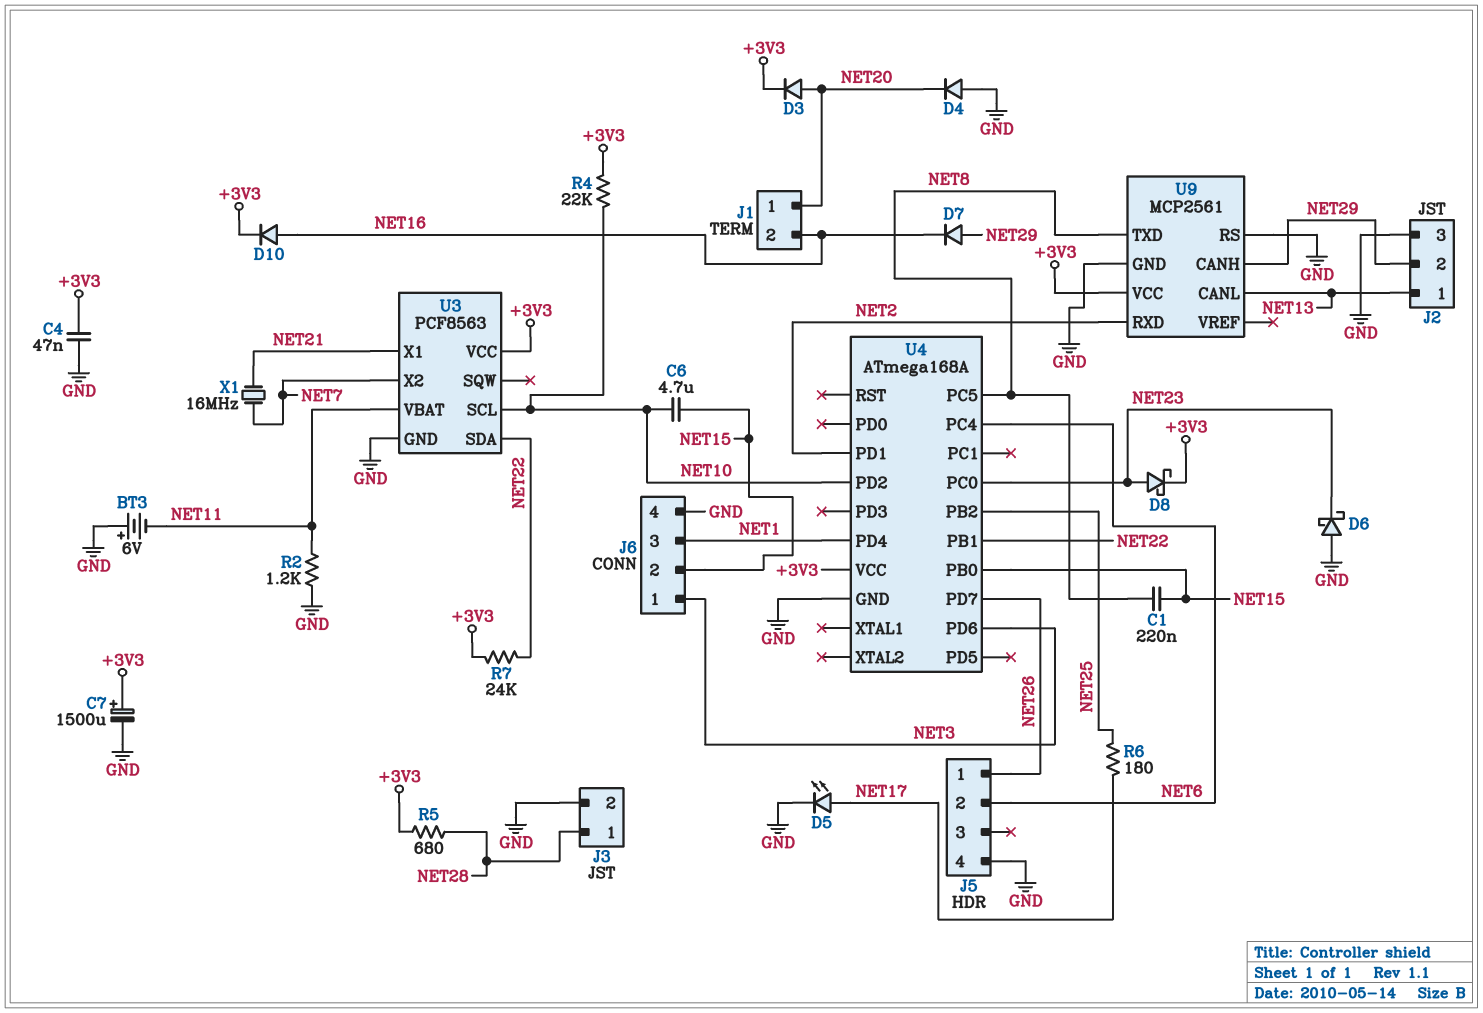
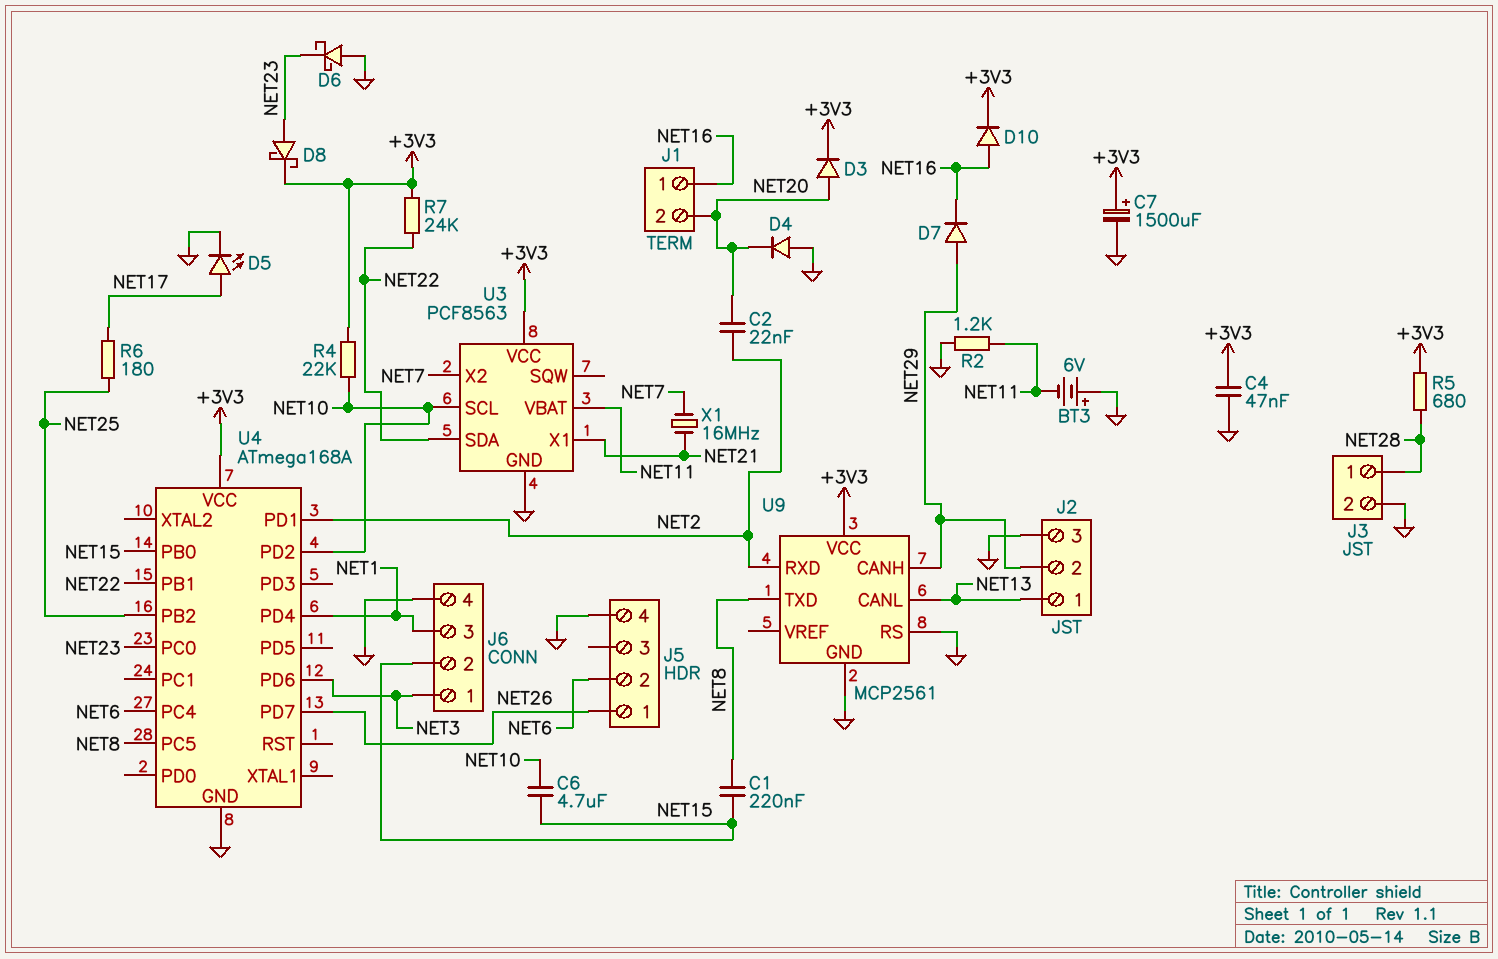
C2: none -> 22nF (NET2, NET20)
J1 pin 1: NET20 -> NET16
J1 pin 2: NET16 -> NET20

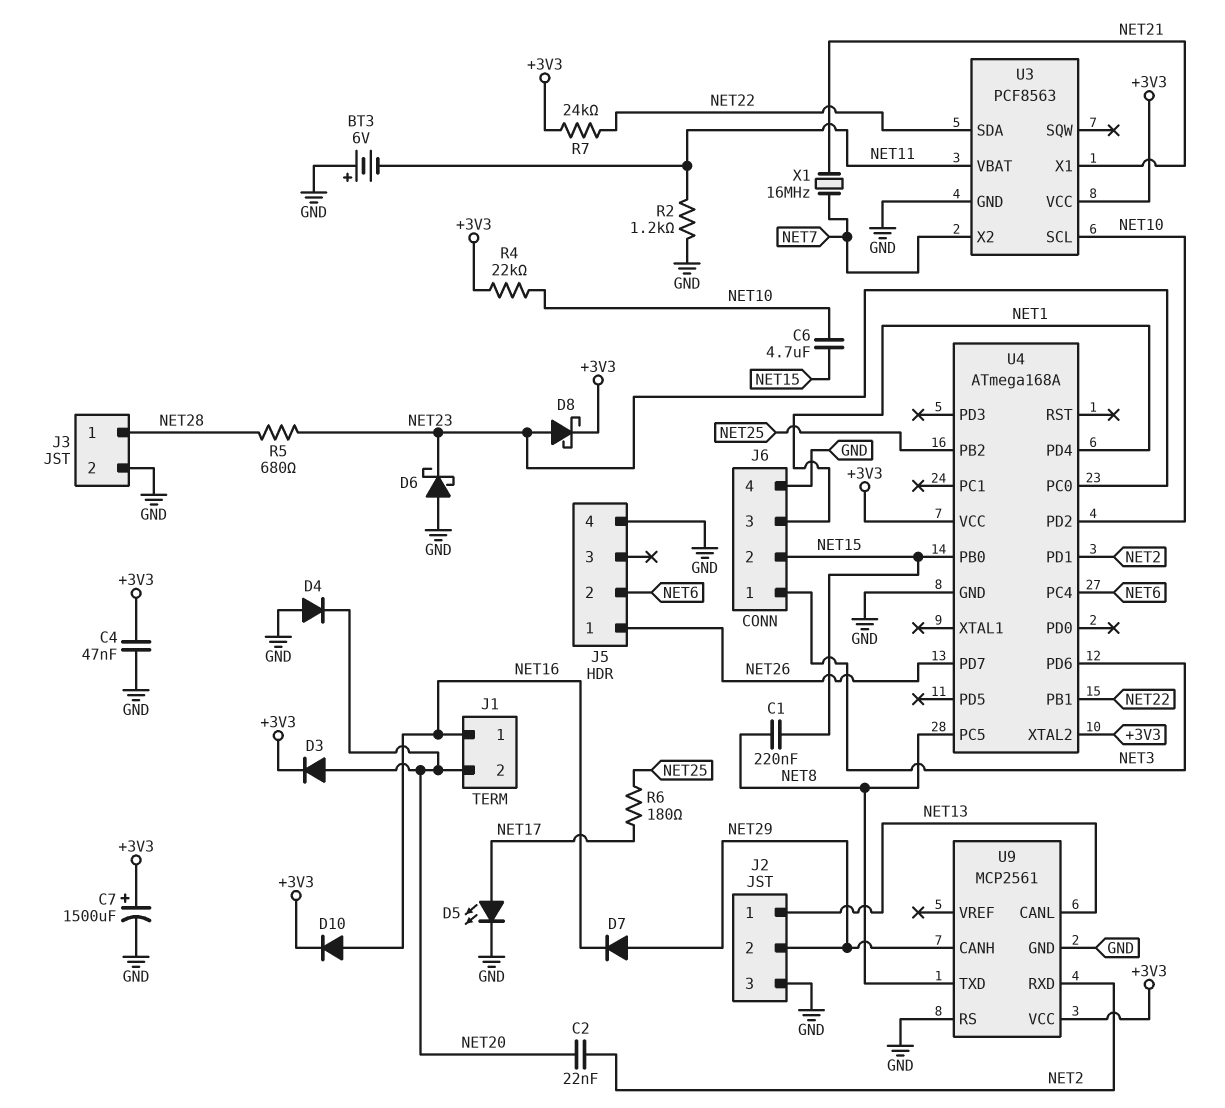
R5: 680 (+3V3, NET28) -> 680 (NET23, NET28)
U4 pin XTAL2: none -> +3V3

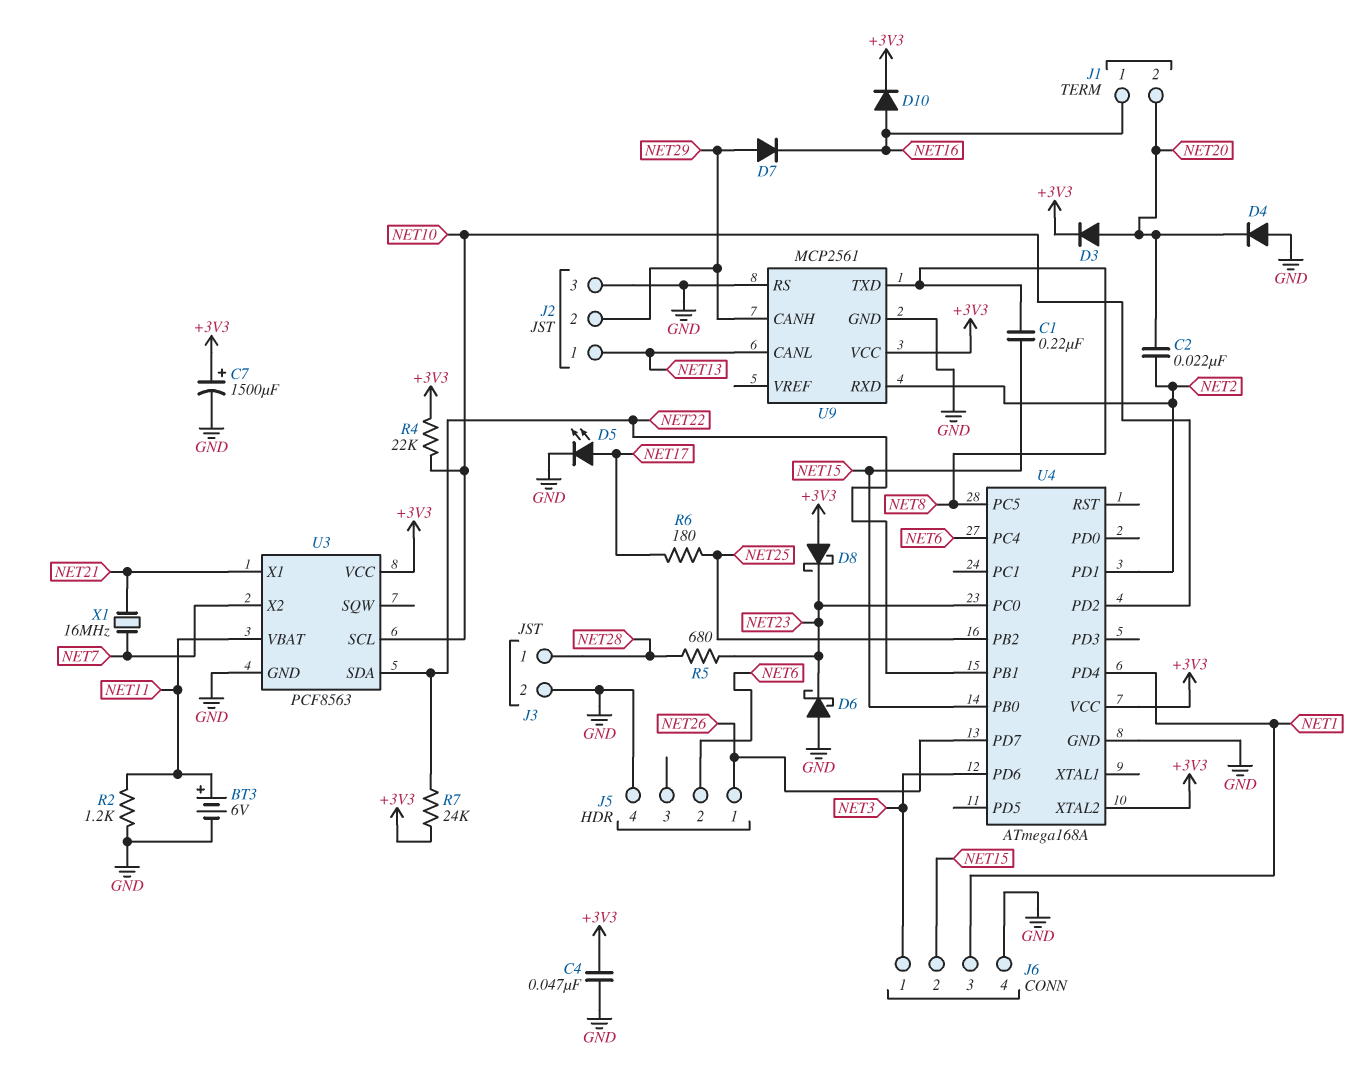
BT3: 6V (plus GND, minus NET11) -> 6V (plus NET11, minus GND)
C6: 4.7uF (NET10, NET15) -> none
D8: schottky (A NET23, K +3V3) -> schottky (A +3V3, K NET23)

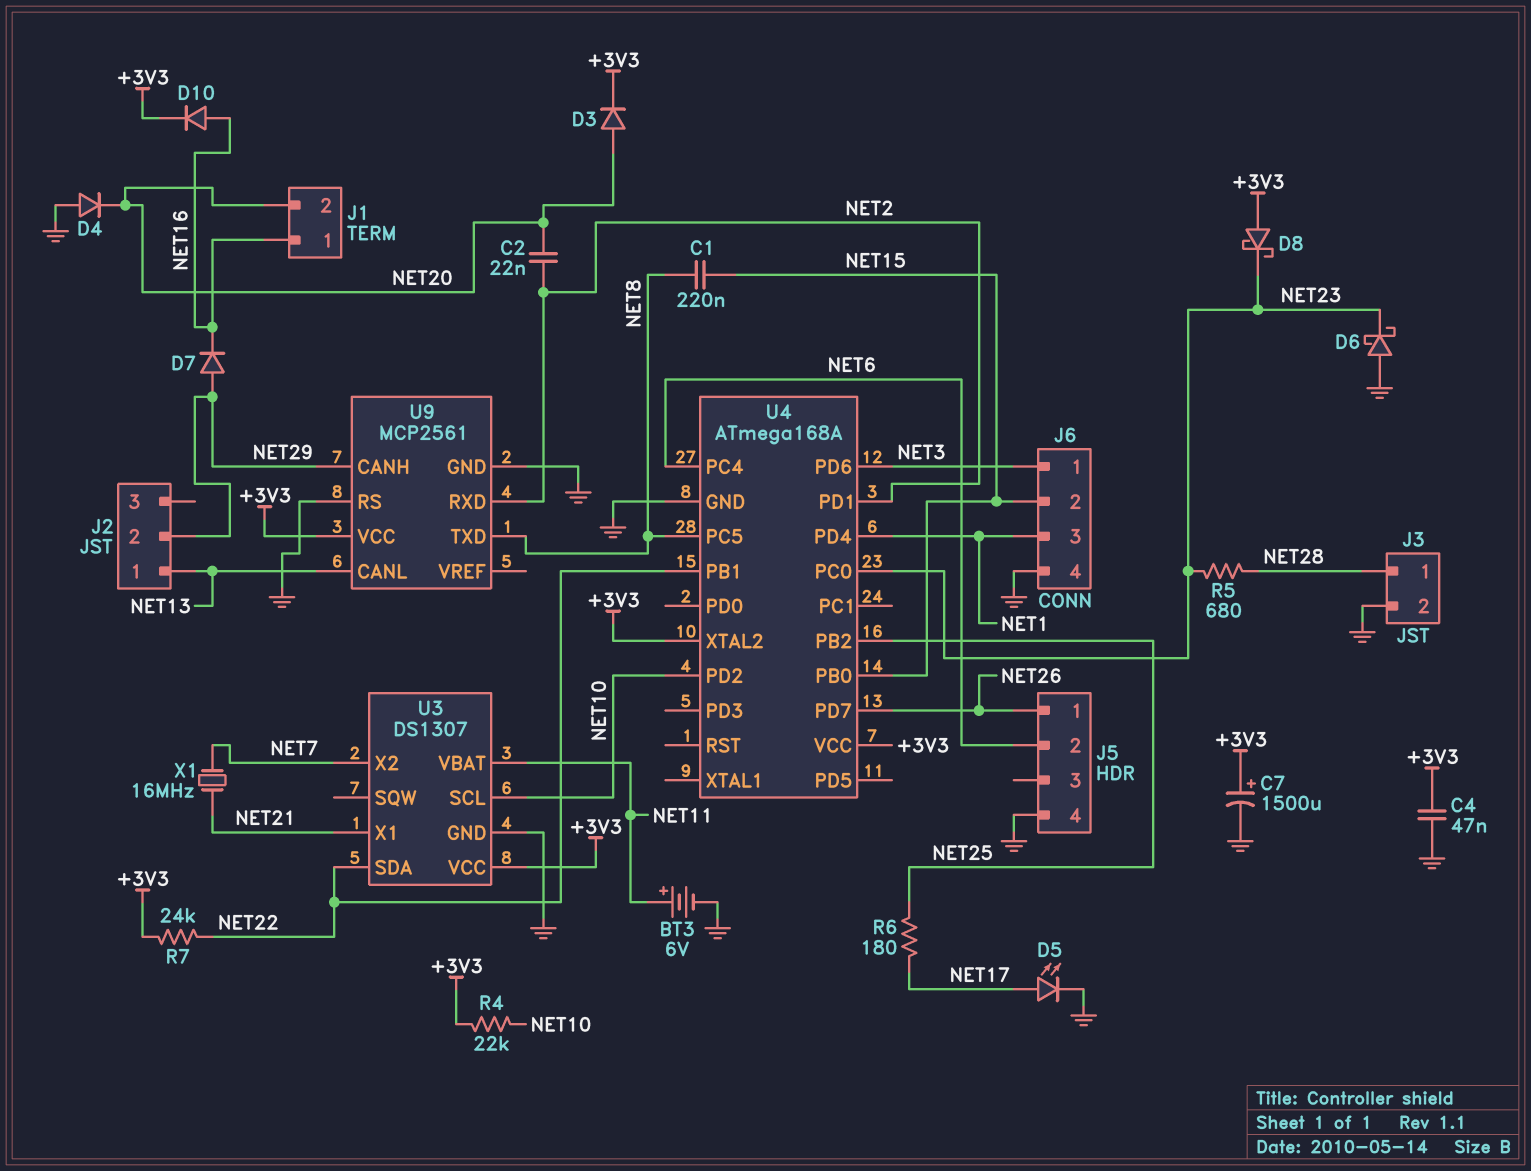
J2 pin 3: GND -> none
R2: 1.2k (GND, NET11) -> none
U3: PCF8563 -> DS1307

